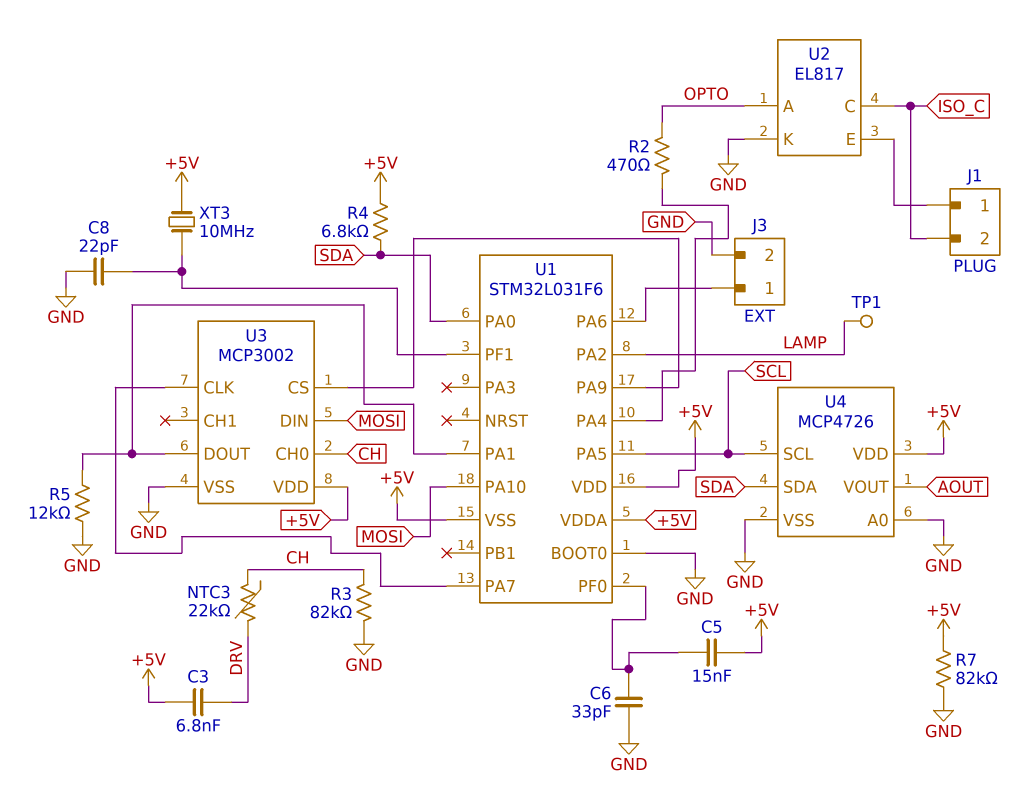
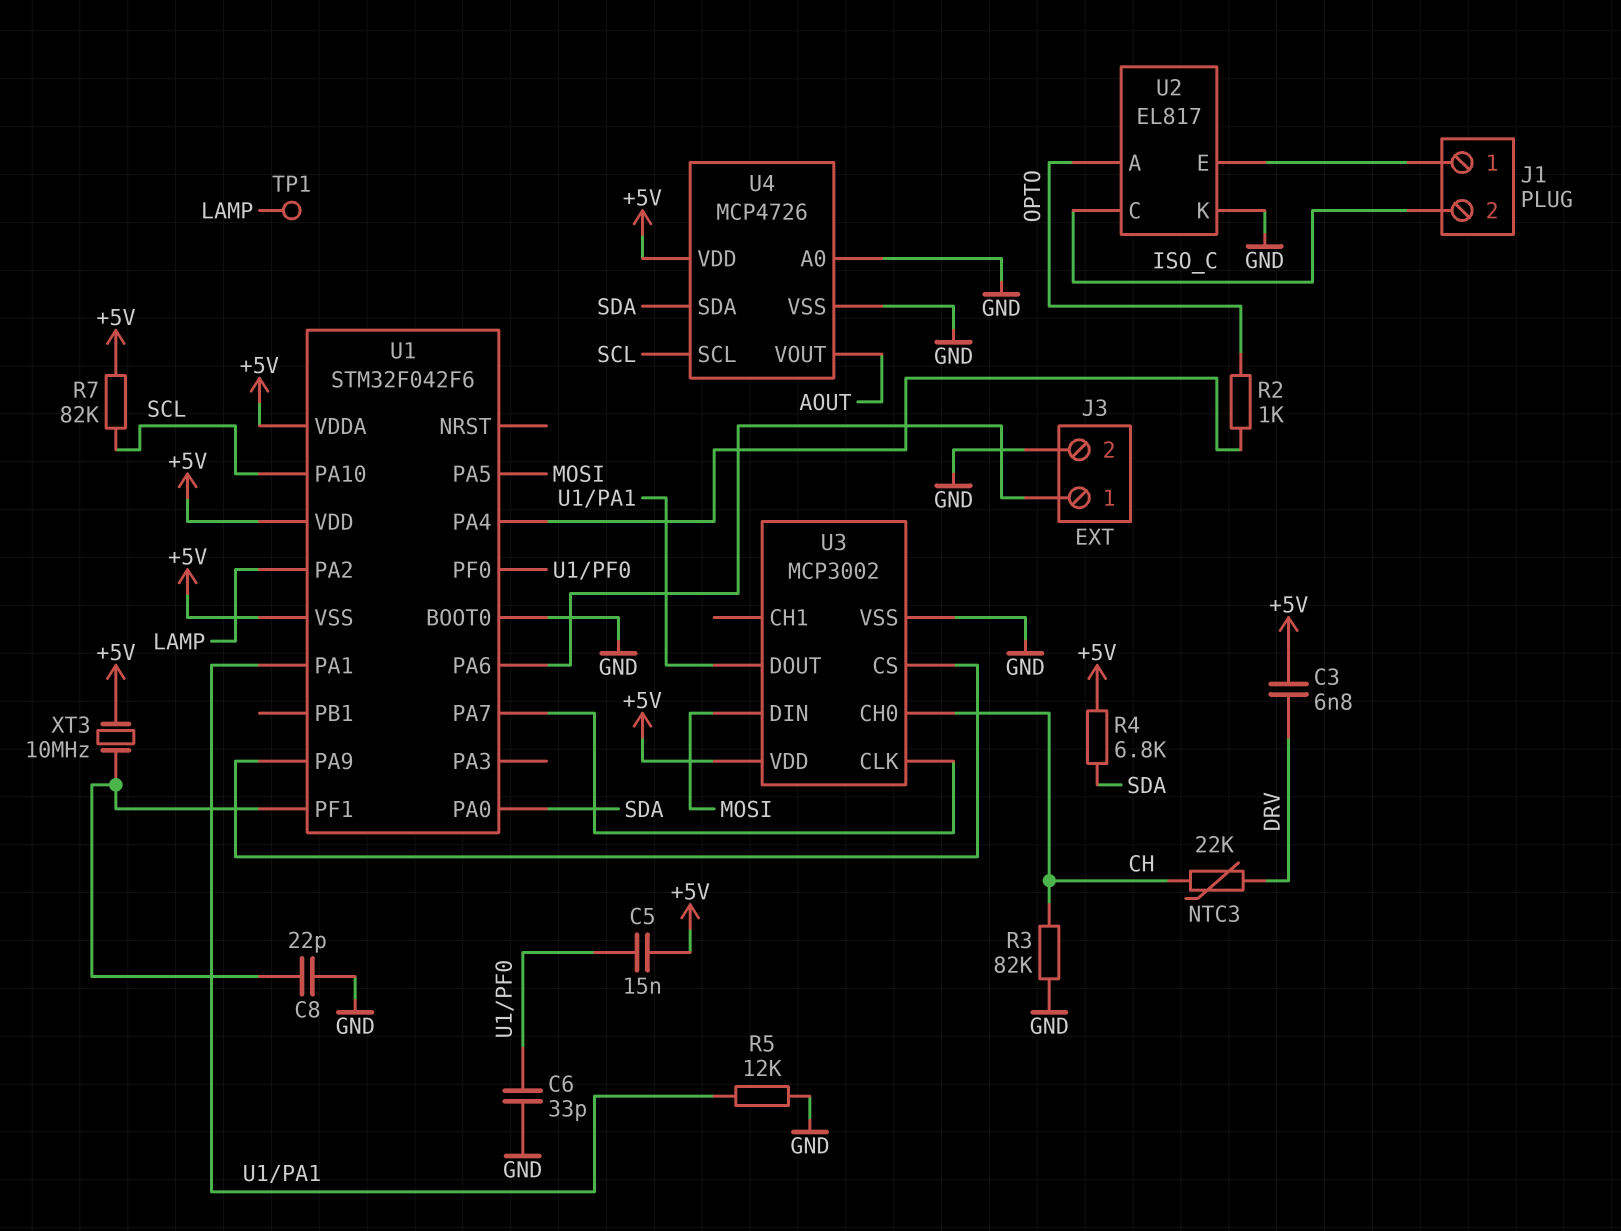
R2: 470 (OPTO, U1/PA4) -> 1k (OPTO, U1/PA4)
R7: 82k (+5V, GND) -> 82k (+5V, SCL)
U1: STM32L031F6 -> STM32F042F6
U1 pin PA5: SCL -> MOSI
U1 pin PA10: MOSI -> SCL

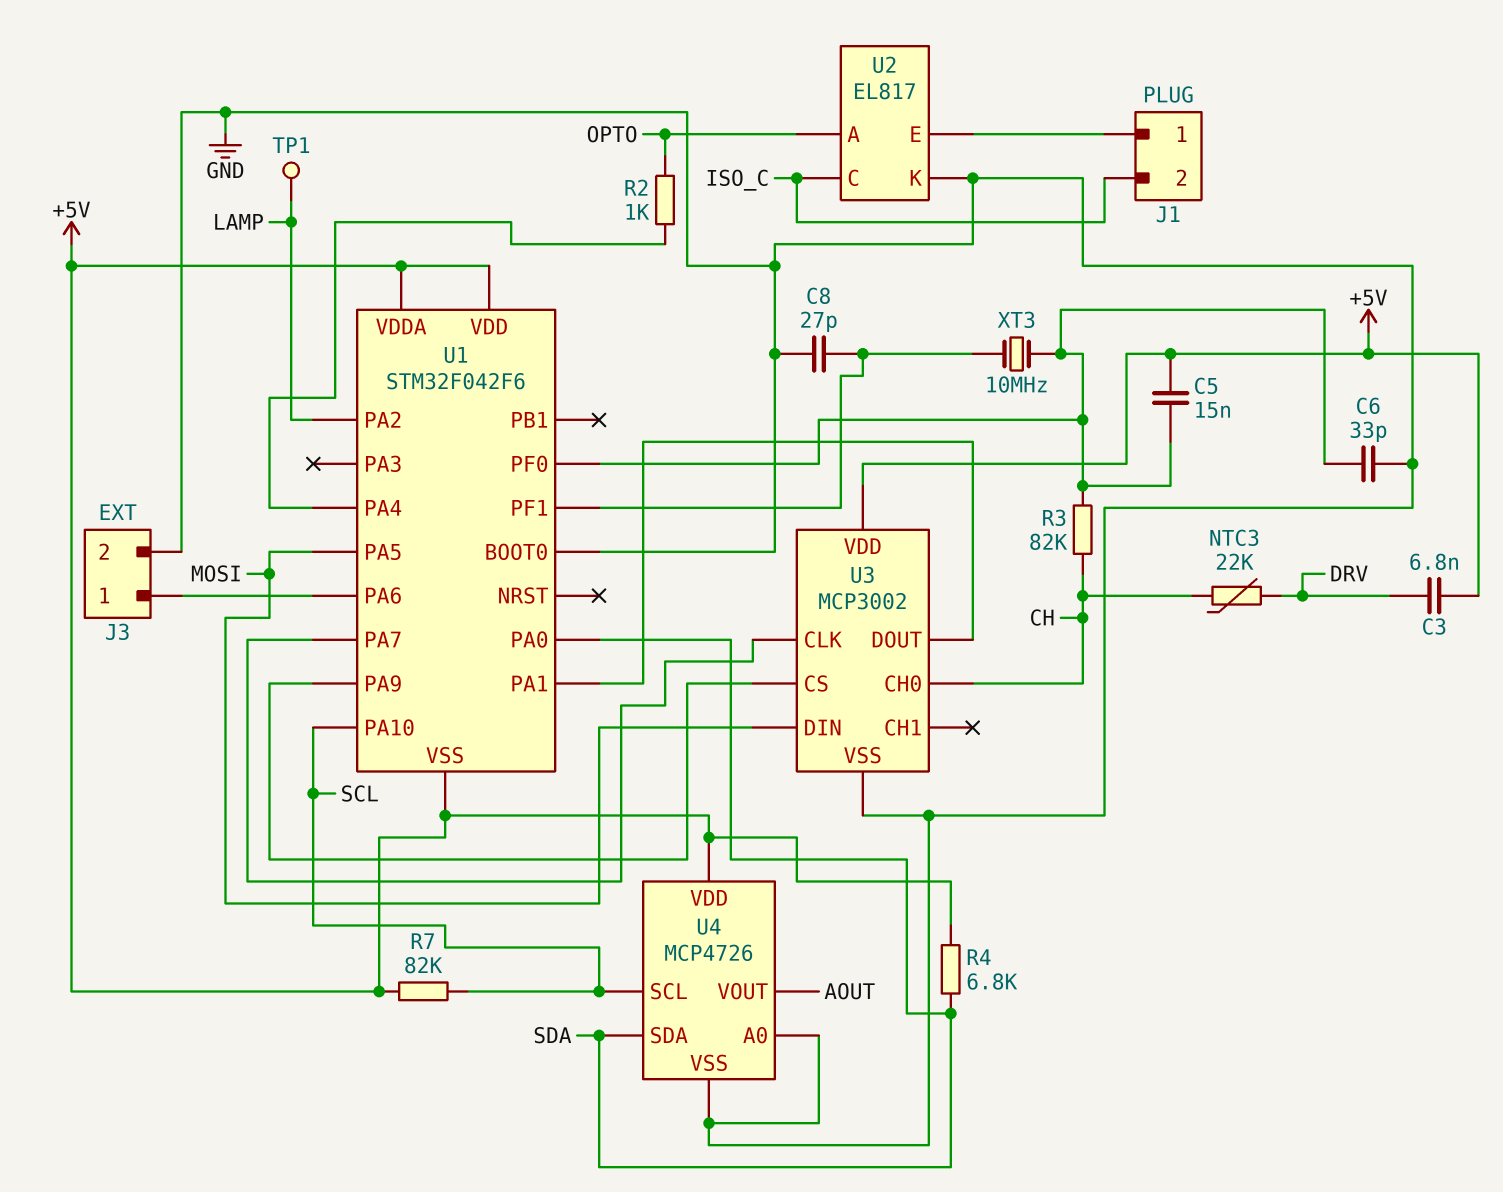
C8: 22pF (GND, U1/PF1) -> 27pF (GND, U1/PF1)
R3: 82k (CH, GND) -> 82k (CH, U1/PF0)
R5: 12k (GND, U1/PA1) -> none
XT3: 10MHz (+5V, U1/PF1) -> 10MHz (U1/PF0, U1/PF1)

